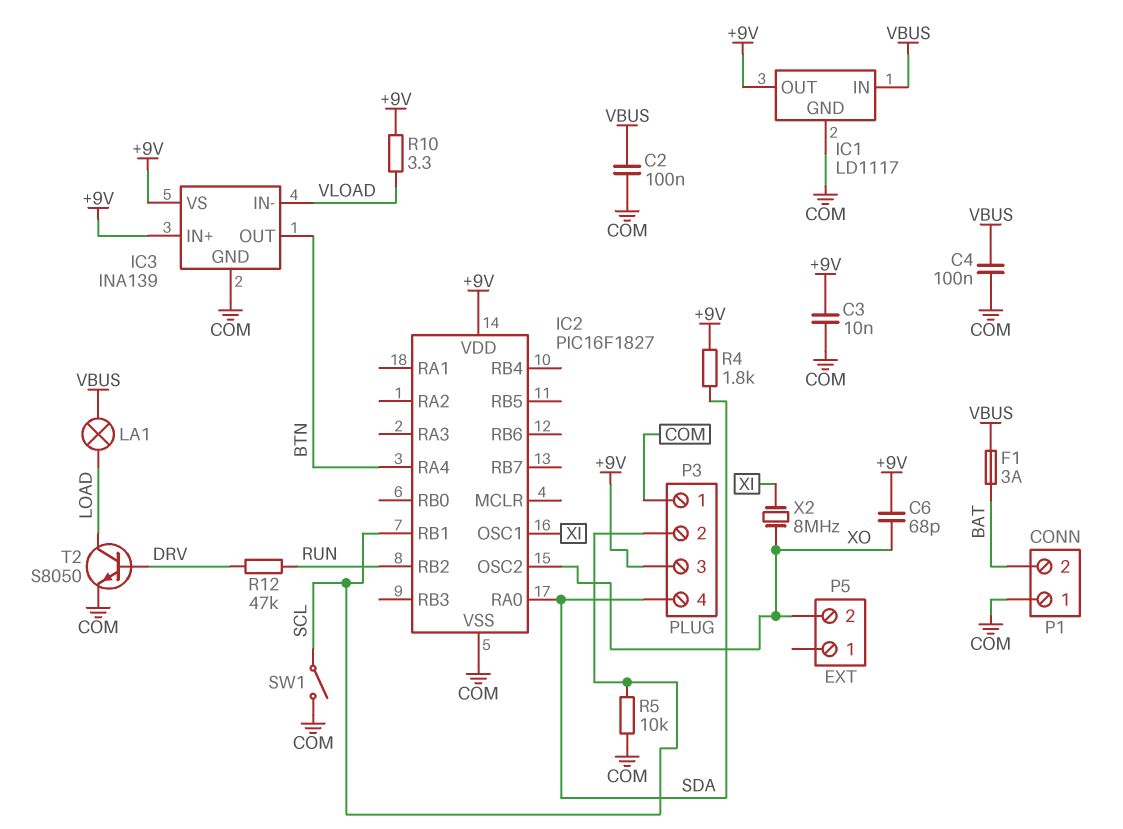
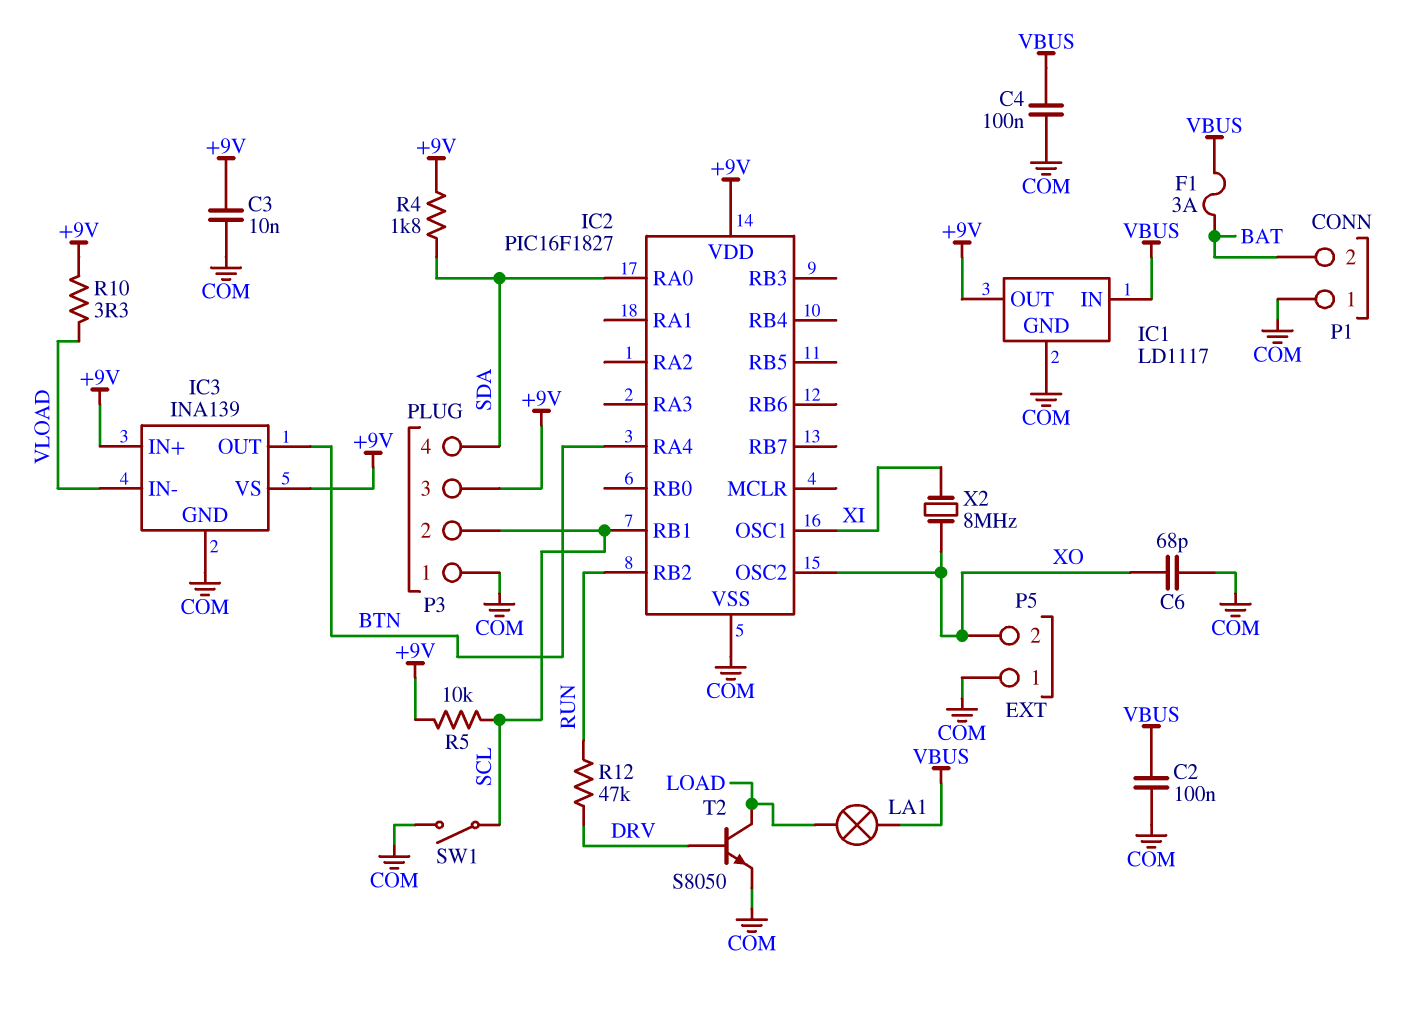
C6: 68pF (+9V, XO) -> 68pF (COM, XO)
P5 pin 1: none -> COM
R5: 10k (COM, SCL) -> 10k (+9V, SCL)

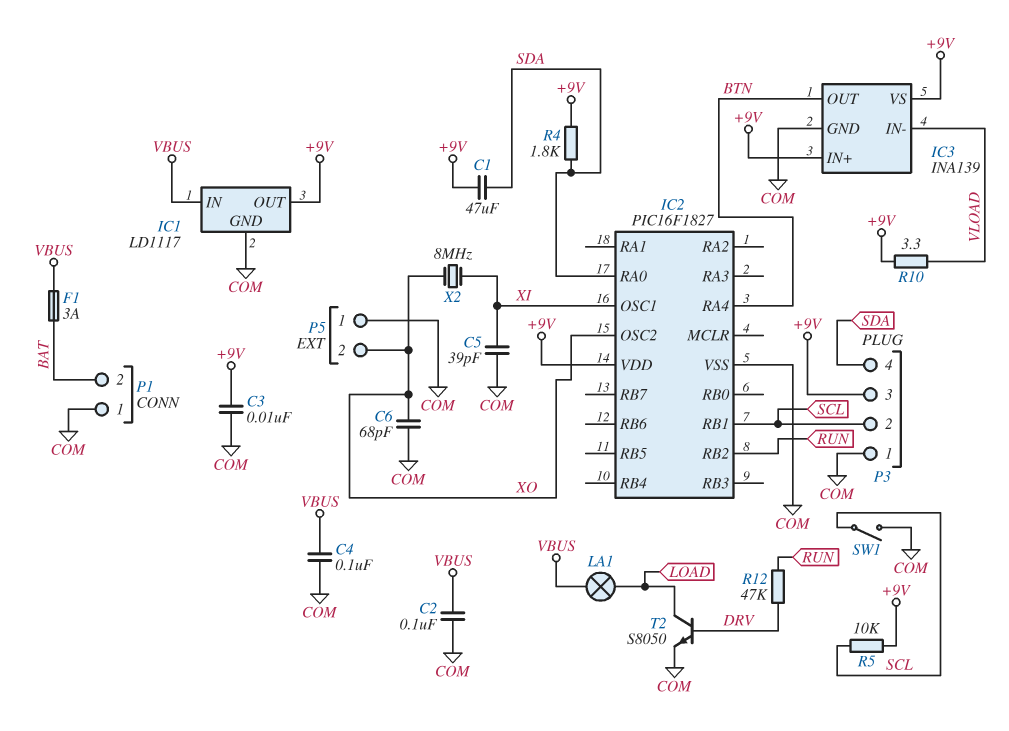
C1: none -> 47uF (+9V, SDA)
C5: none -> 39pF (COM, XI)

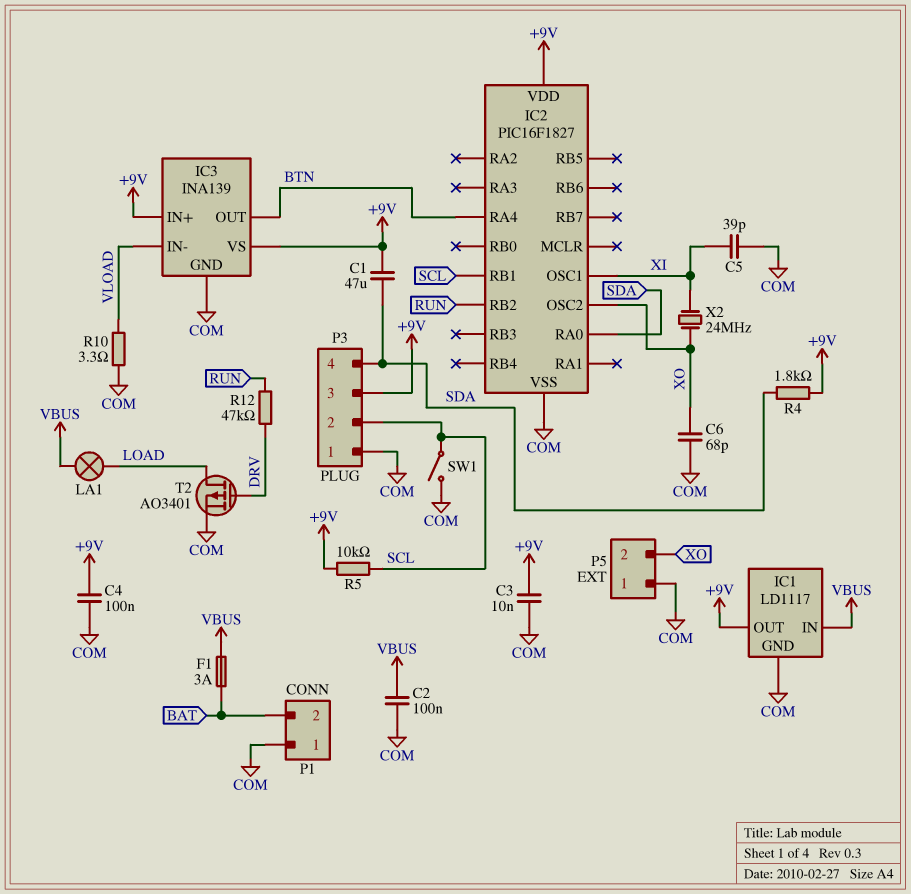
C4: 100nF (COM, VBUS) -> 100nF (+9V, COM)
R10: 3.3 (+9V, VLOAD) -> 3.3 (COM, VLOAD)
T2: NPN S8050 (B DRV, C LOAD, E COM) -> PMOS AO3401 (G DRV, D LOAD, S COM)
X2: 8MHz (XI, XO) -> 24MHz (XI, XO)

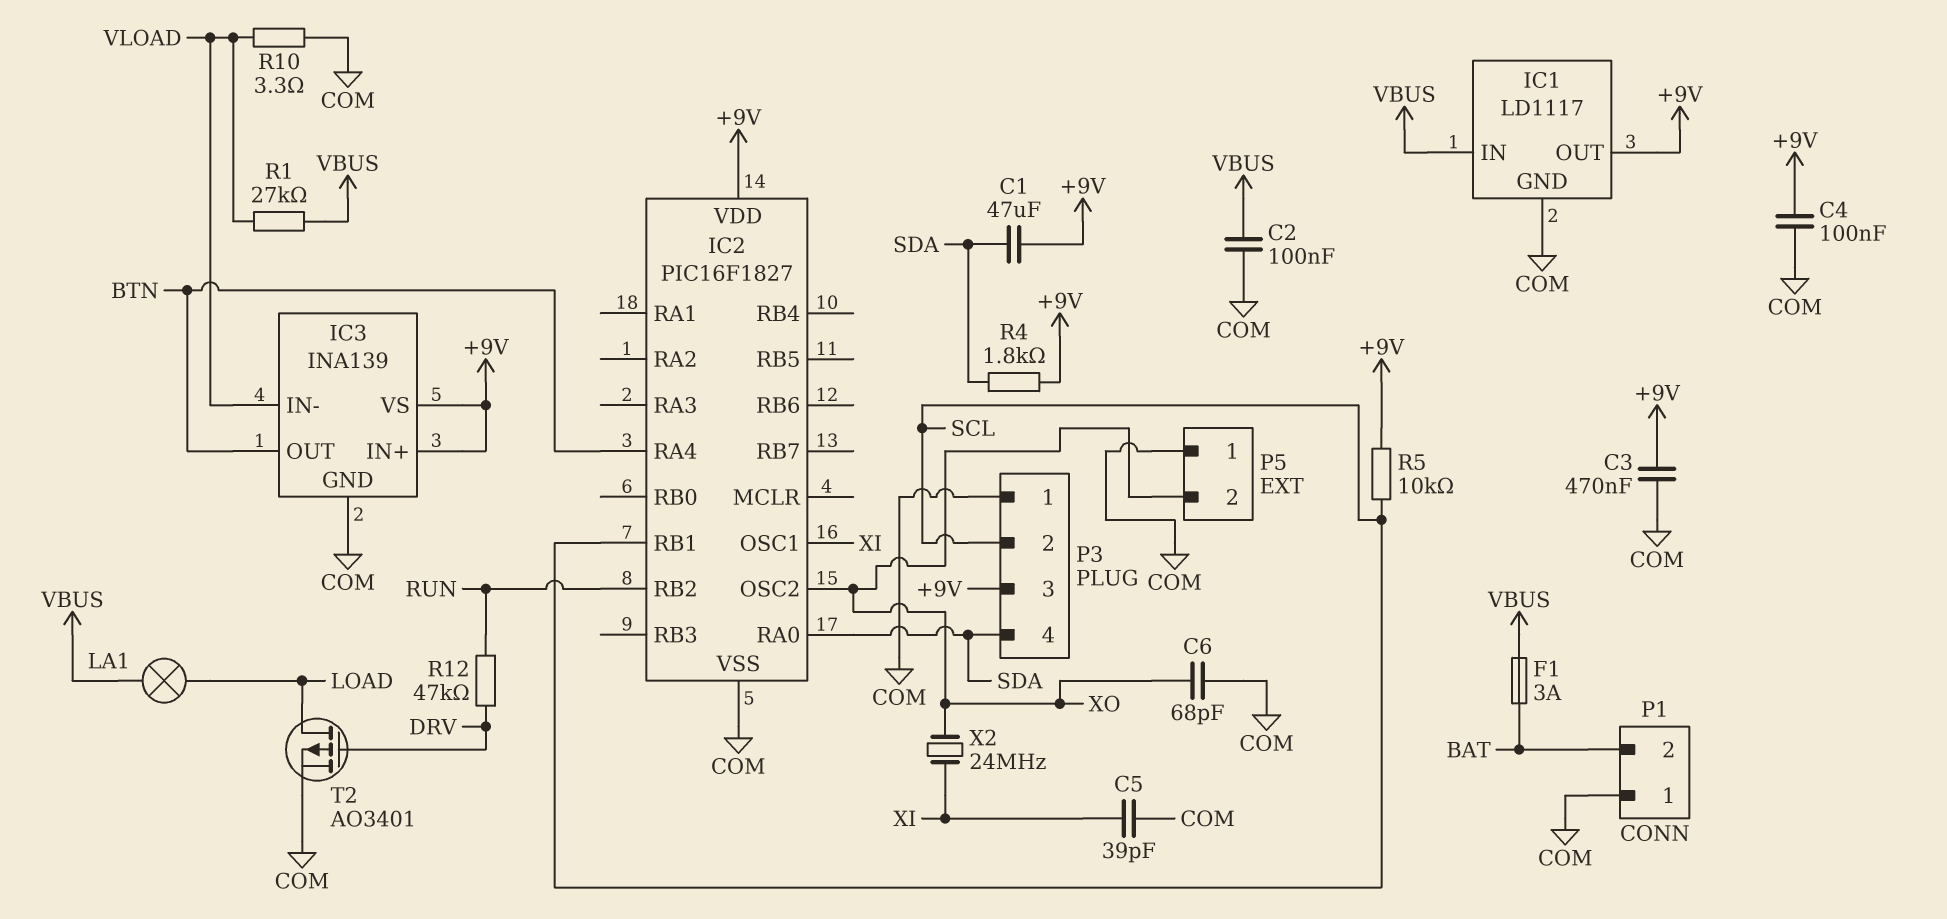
C3: 10nF (+9V, COM) -> 470nF (+9V, COM)
R1: none -> 27k (VBUS, VLOAD)
SW1: switch (COM, SCL) -> none

